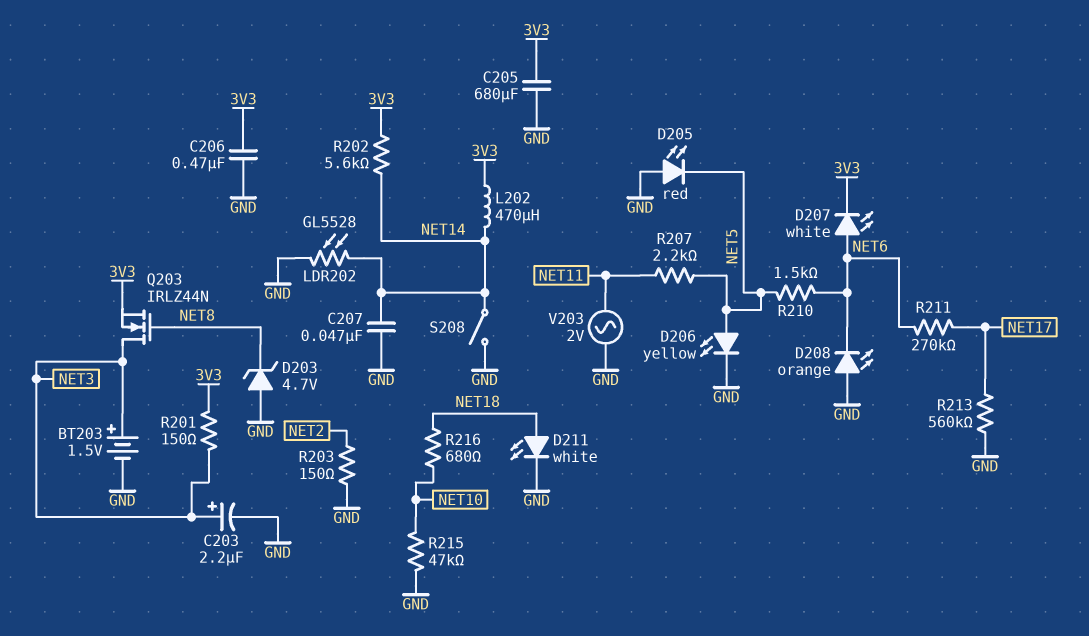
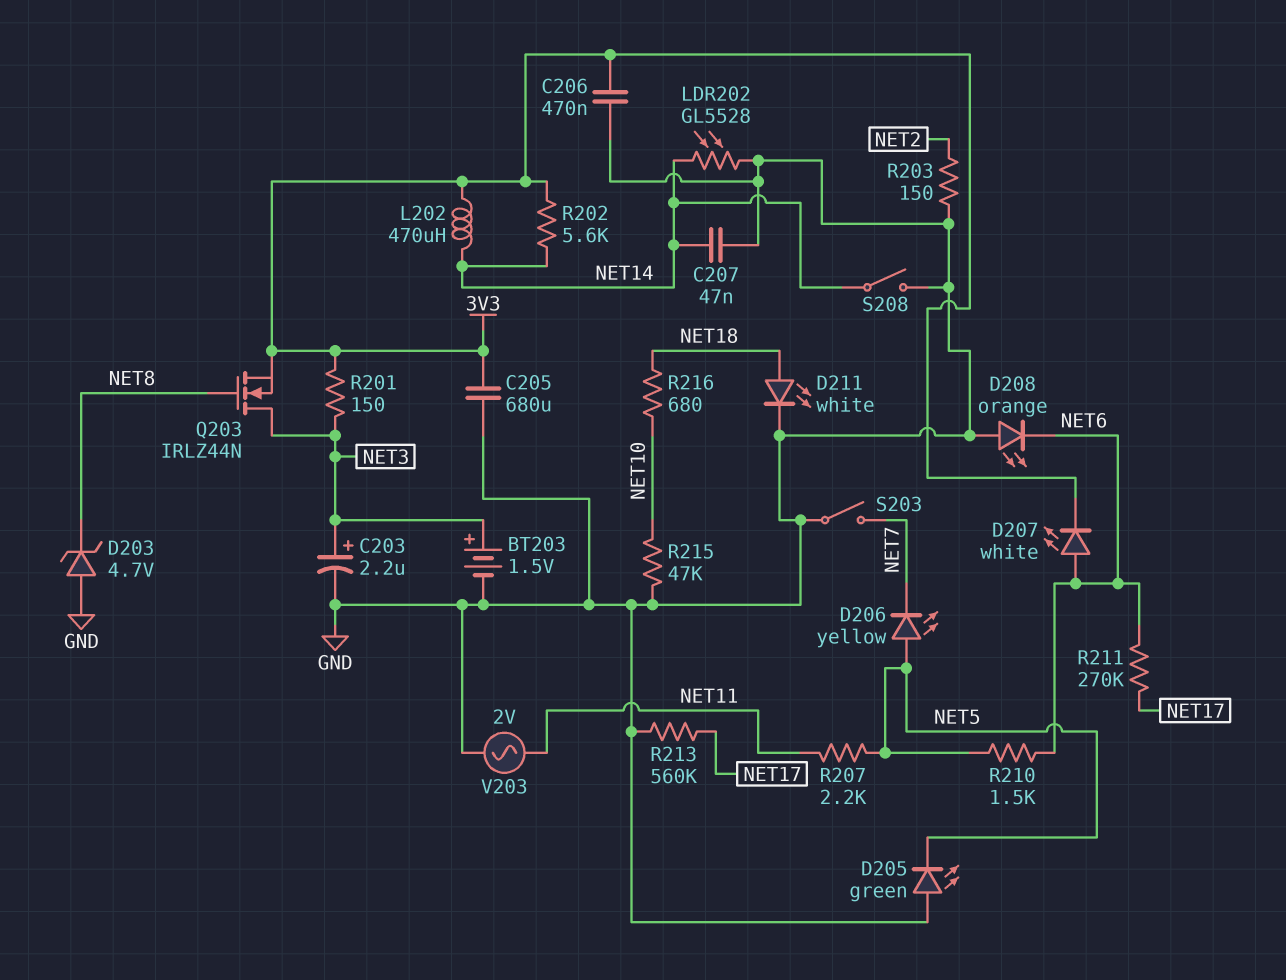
D205: LED red (A GND, K NET5) -> LED green (A GND, K NET5)
D206: LED yellow (A NET5, K GND) -> LED yellow (A NET5, K NET7)
S203: none -> switch (GND, NET7)

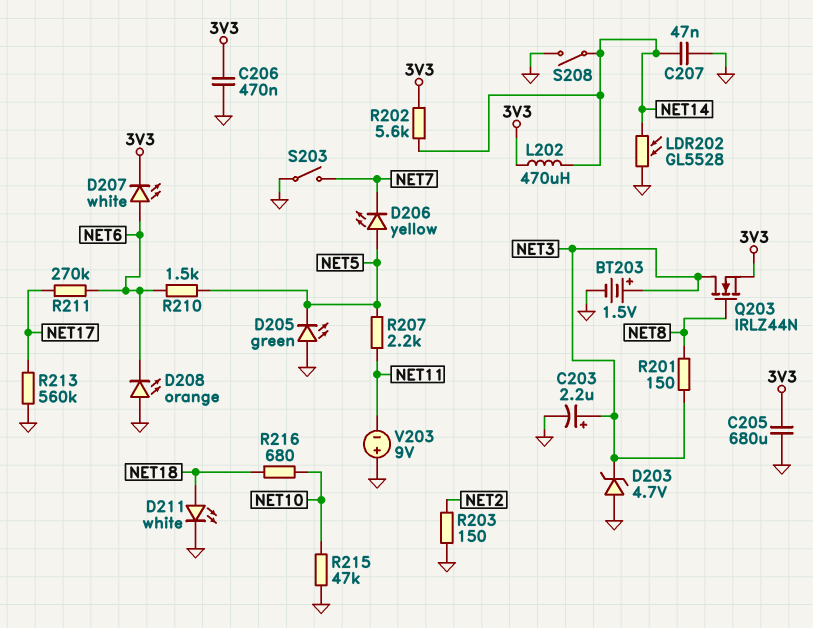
D203: zener 4.7V (A GND, K NET8) -> zener 4.7V (A GND, K NET3)
R201: 150 (3V3, NET3) -> 150 (NET3, NET8)
V203: AC 2V (GND, NET11) -> 9V (plus GND, minus NET11)

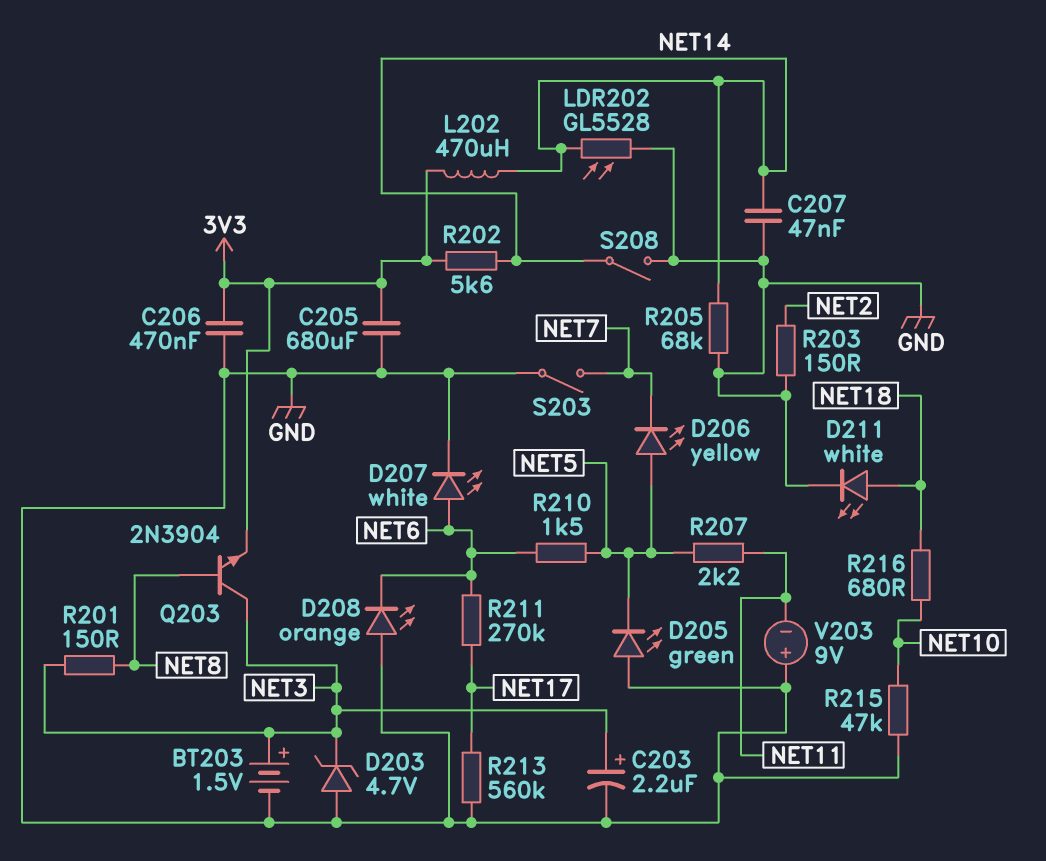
D207: LED white (A NET6, K 3V3) -> LED white (A NET6, K GND)
Q203: NMOS IRLZ44N (G NET8, D NET3, S 3V3) -> NPN 2N3904 (B NET8, C NET3, E 3V3)
R205: none -> 68k (GND, NET14)

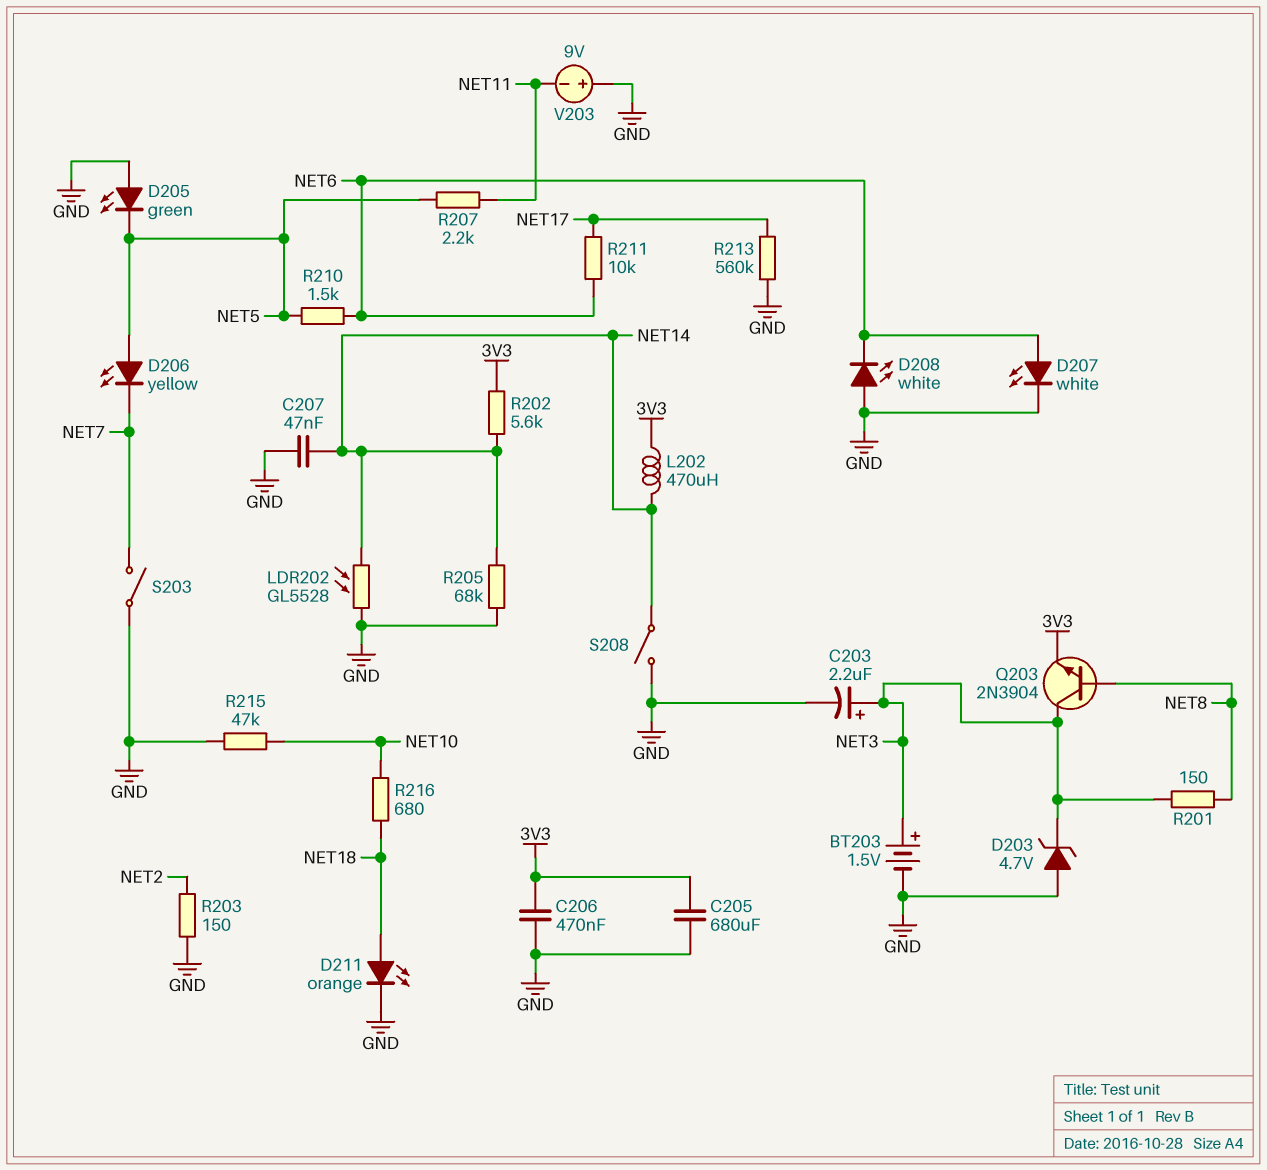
D208: LED orange (A GND, K NET6) -> LED white (A GND, K NET6)
D211: LED white (A NET18, K GND) -> LED orange (A NET18, K GND)
R211: 270k (NET6, NET17) -> 10k (NET6, NET17)

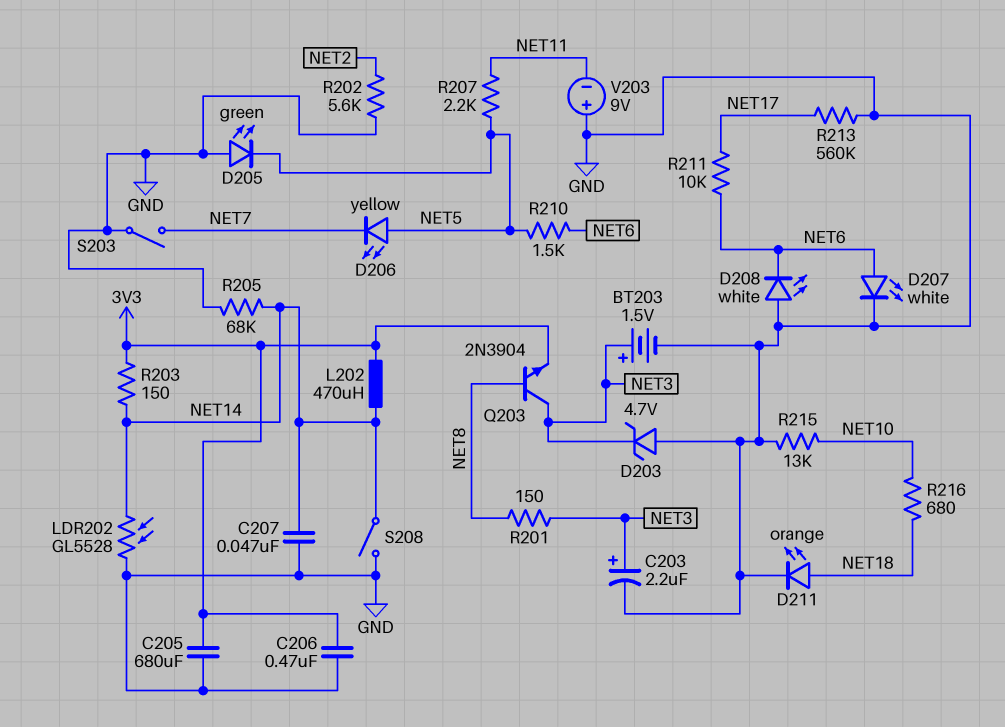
R202: 5.6k (3V3, NET14) -> 5.6k (GND, NET2)
R203: 150 (GND, NET2) -> 150 (3V3, NET14)
R215: 47k (GND, NET10) -> 13k (GND, NET10)

